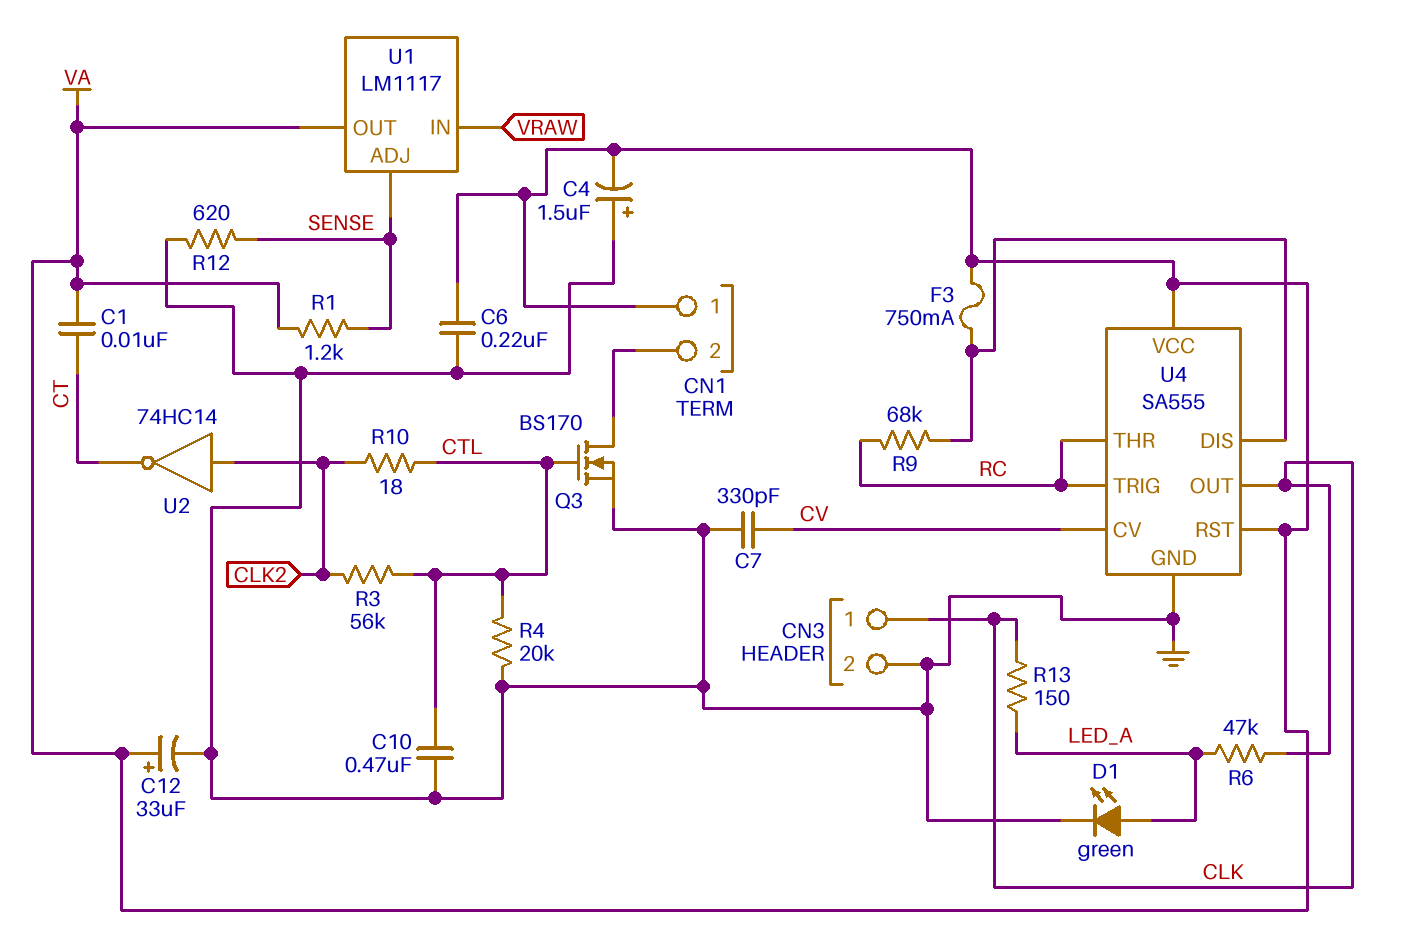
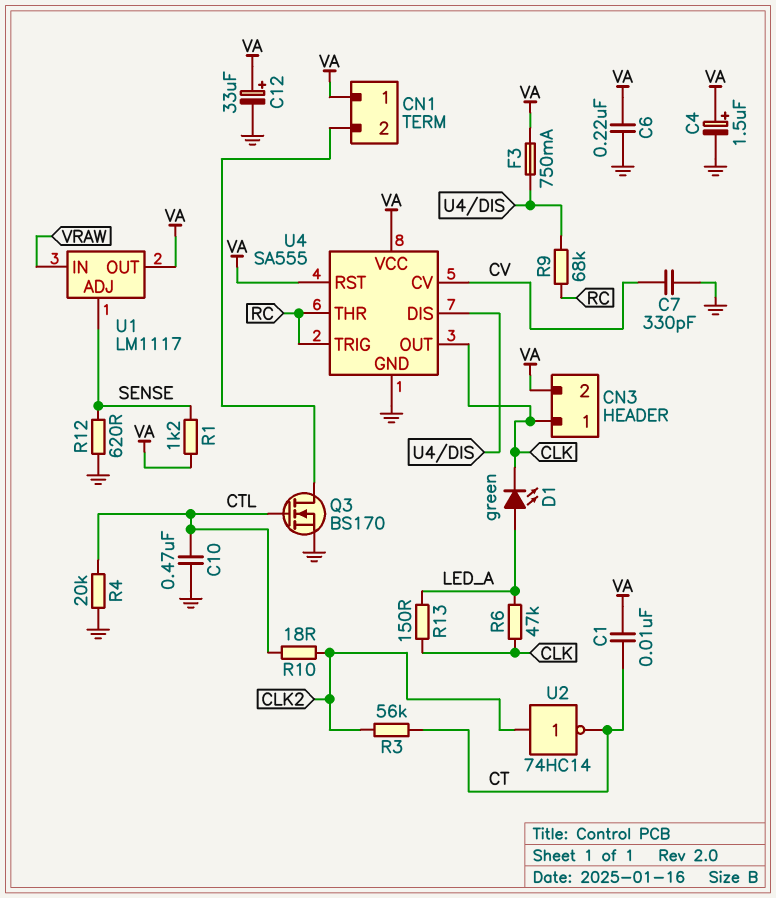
C4: 1.5uF (plus GND, minus VA) -> 1.5uF (plus VA, minus GND)
CN3 pin 2: GND -> VA
D1: LED green (A LED_A, K GND) -> LED green (A LED_A, K CLK)
R3: 56k (CLK2, CTL) -> 56k (CLK2, CT)

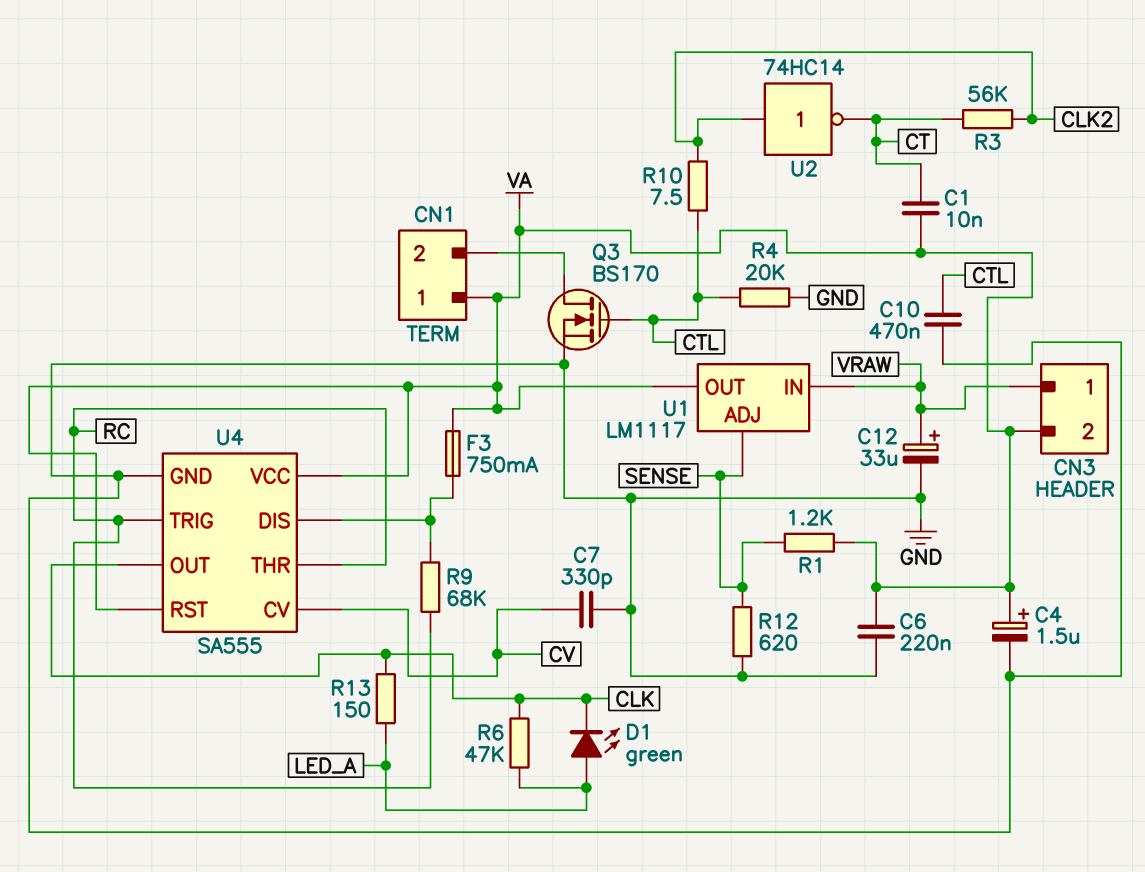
C12: 33uF (plus VA, minus GND) -> 33uF (plus VRAW, minus GND)
CN3 pin 1: CLK -> VRAW
R10: 18 (CLK2, CTL) -> 7.5 (CLK2, CTL)

